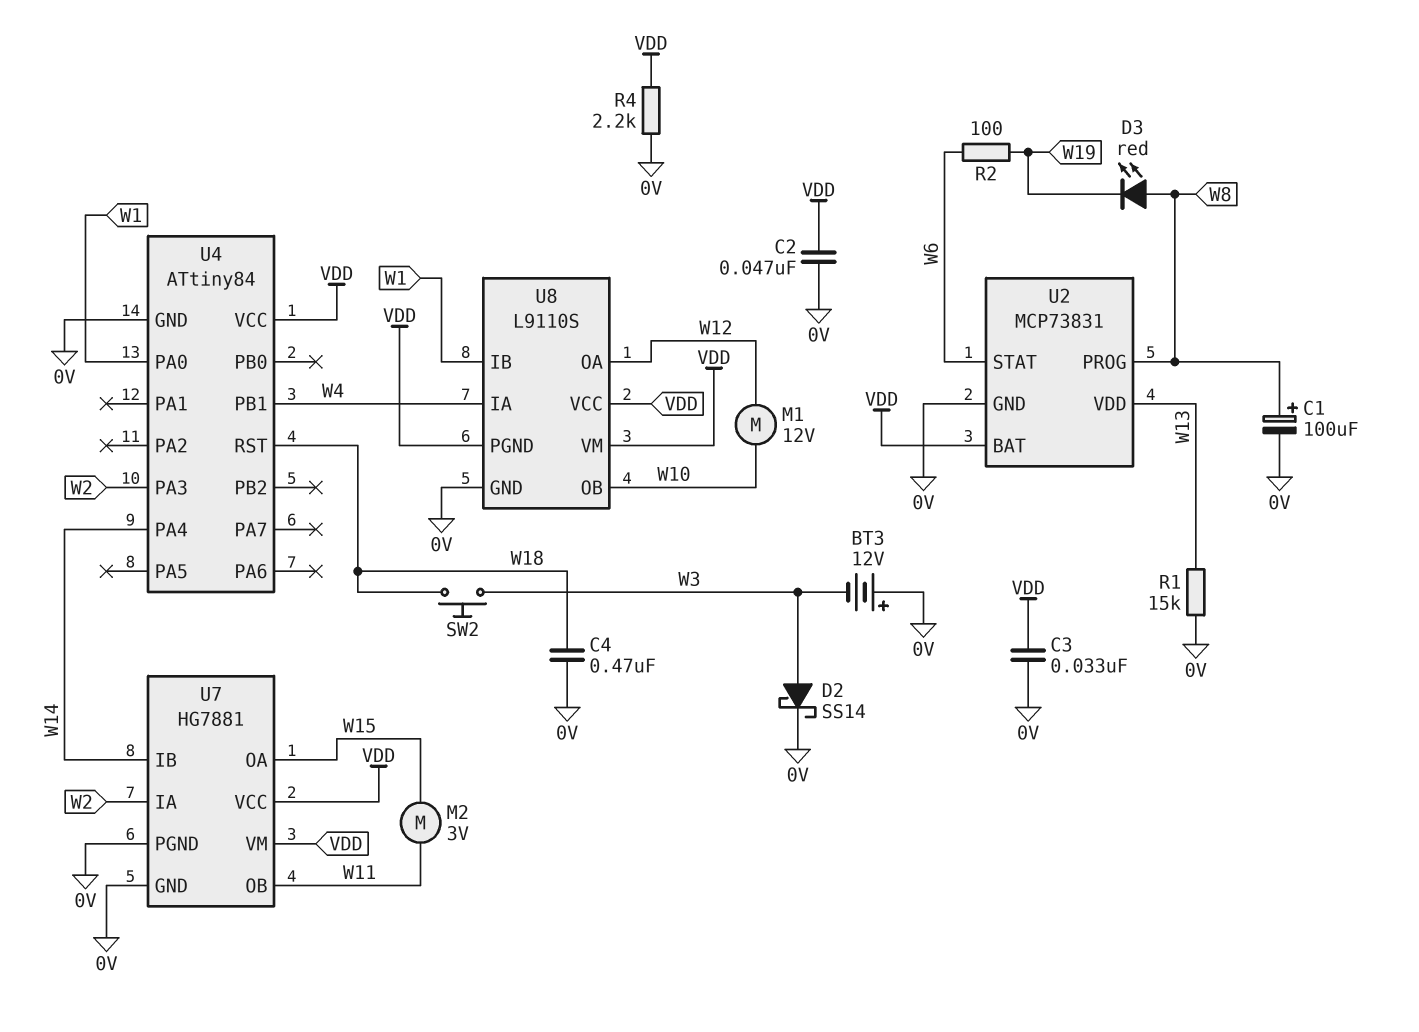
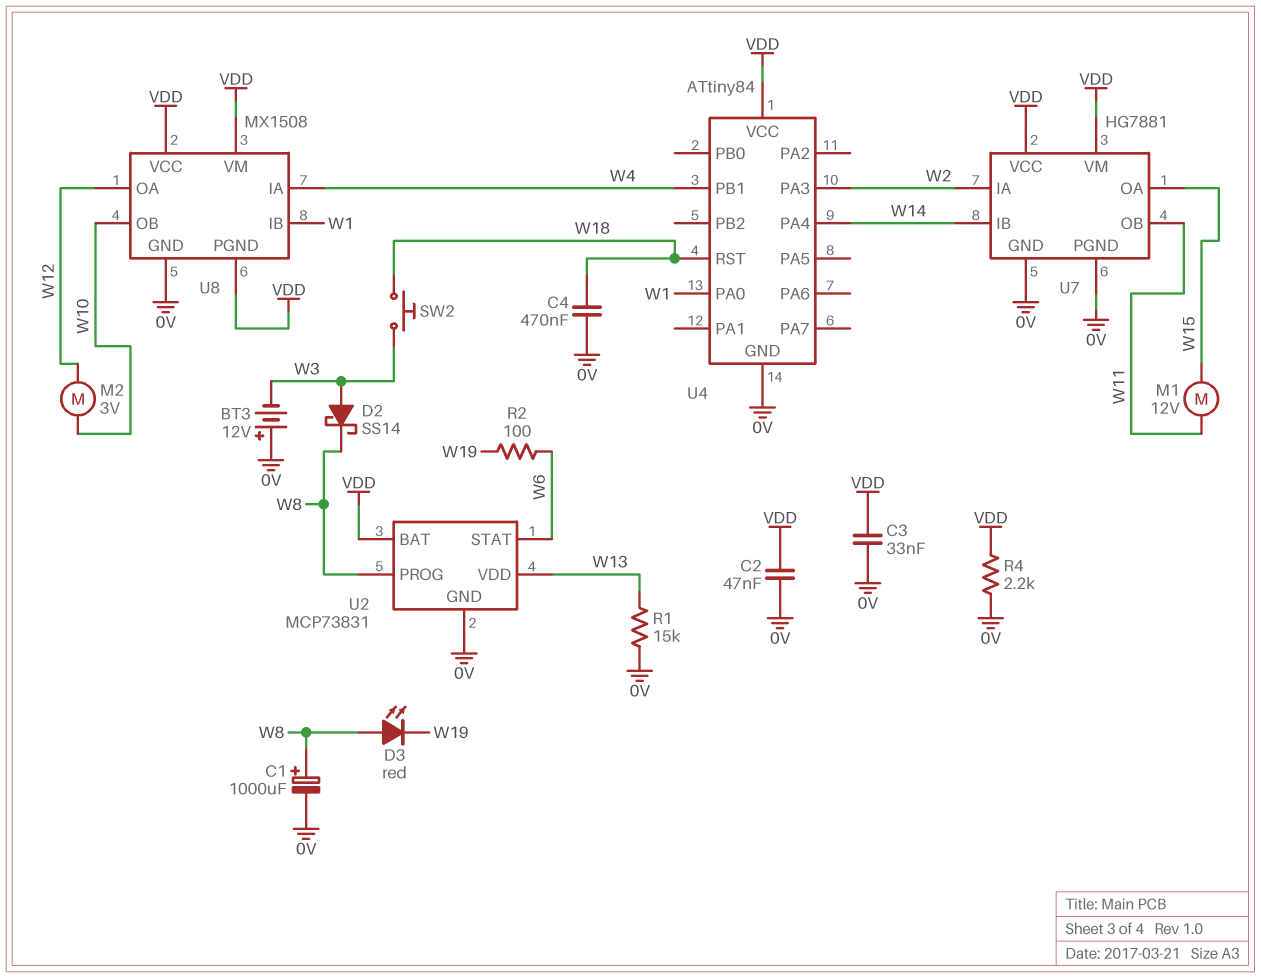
C1: 100uF (plus W8, minus 0V) -> 1000uF (plus W8, minus 0V)
D2: schottky SS14 (A W3, K 0V) -> schottky SS14 (A W3, K W8)
M1: motor 12V (W10, W12) -> motor 12V (W11, W15)
M2: motor 3V (W11, W15) -> motor 3V (W10, W12)
U8: L9110S -> MX1508

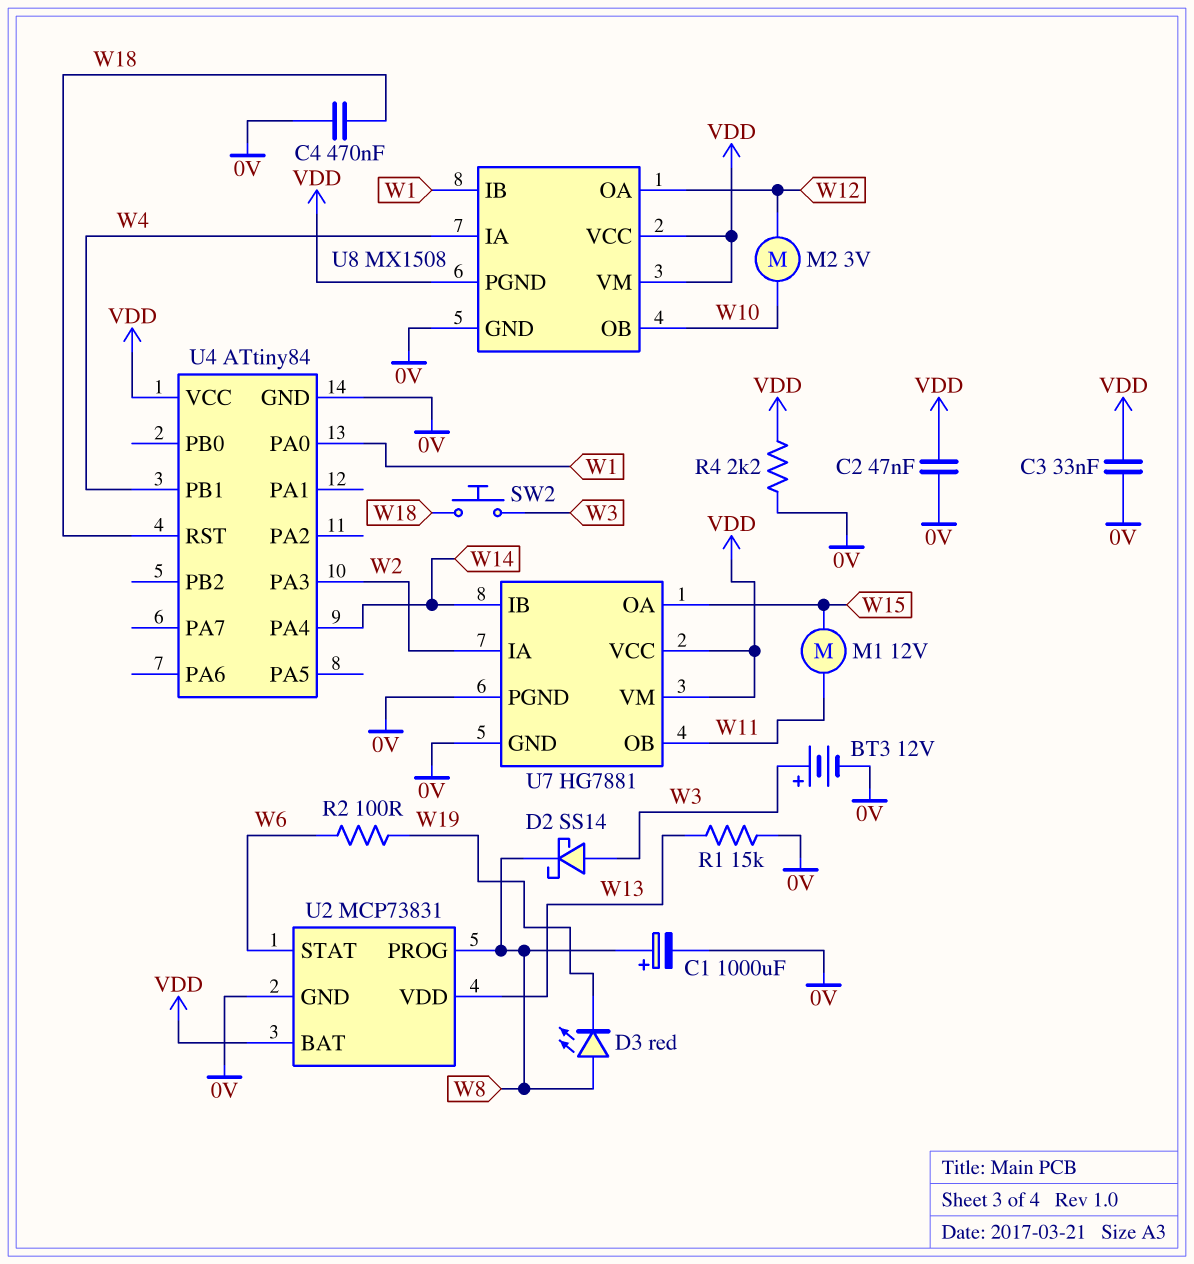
BT3: 12V (plus 0V, minus W3) -> 12V (plus W3, minus 0V)

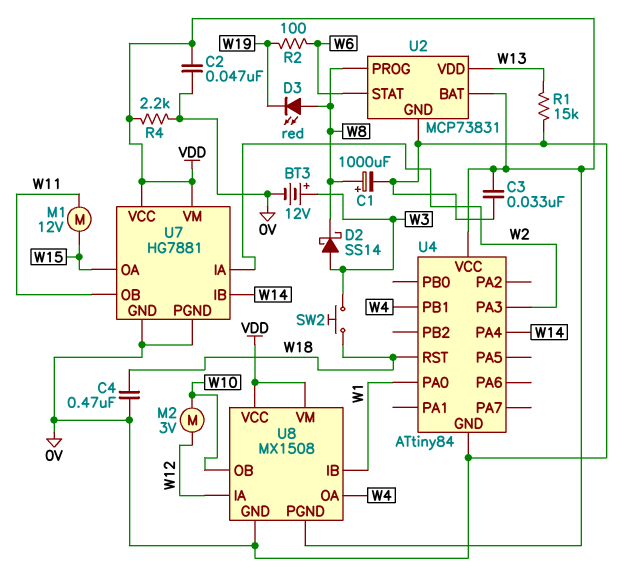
U8 pin IA: W4 -> W12
U8 pin OA: W12 -> W4

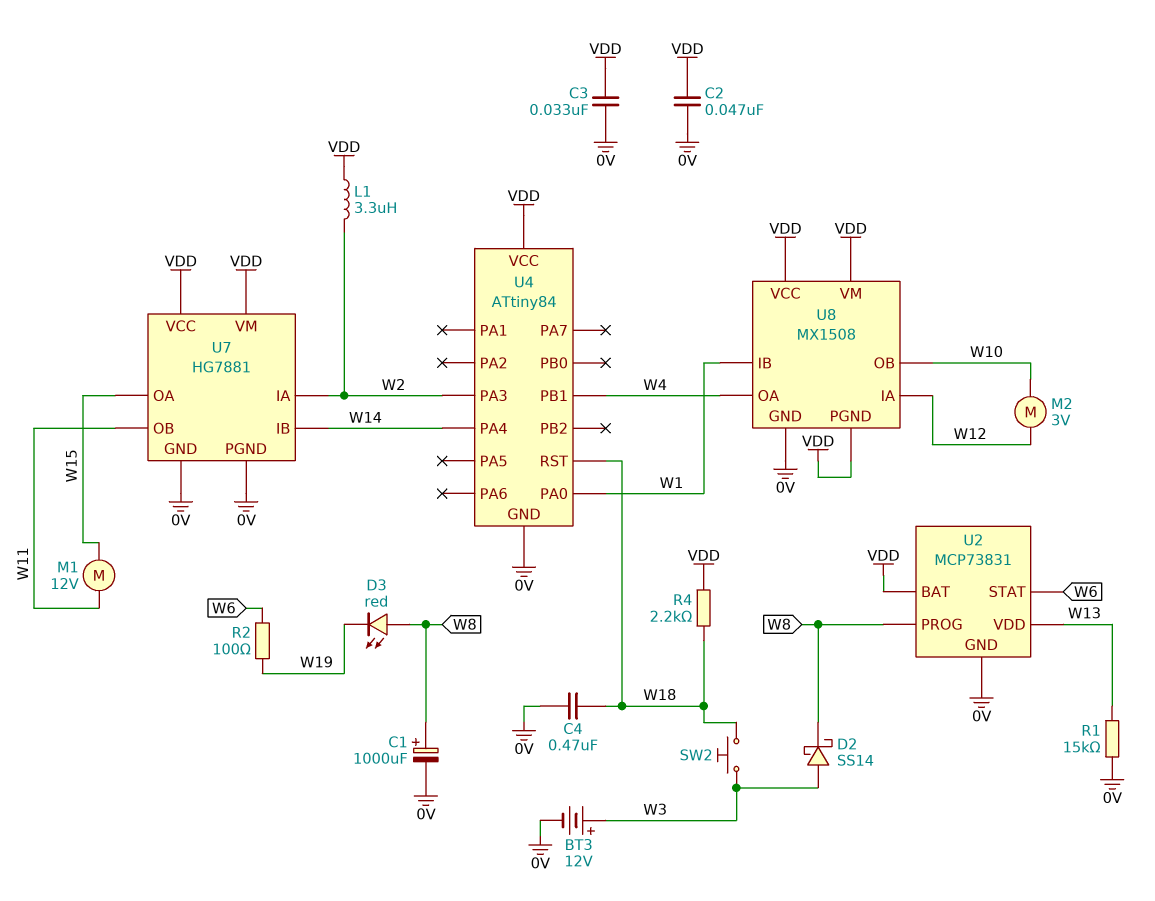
L1: none -> 3.3uH (VDD, W2)
R4: 2.2k (0V, VDD) -> 2.2k (VDD, W18)

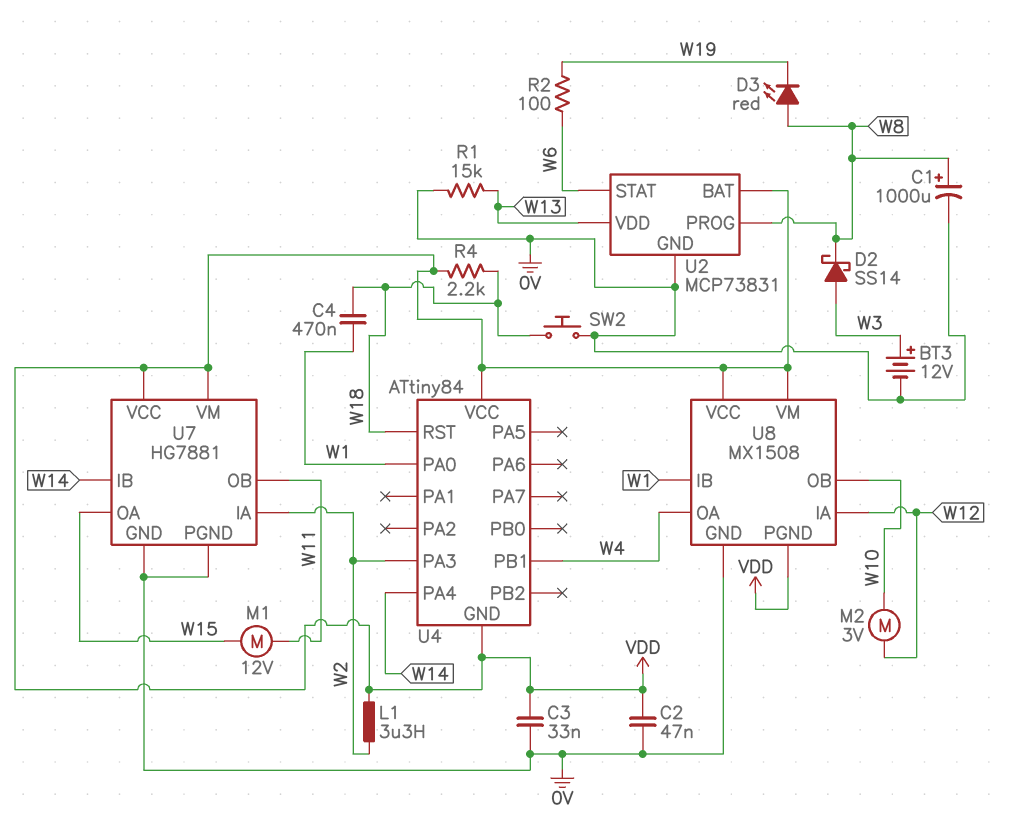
C4: 470nF (0V, W18) -> 470nF (W1, W18)
SW2: button (W3, W18) -> button (0V, W18)
U4 pin GND: 0V -> VDD

